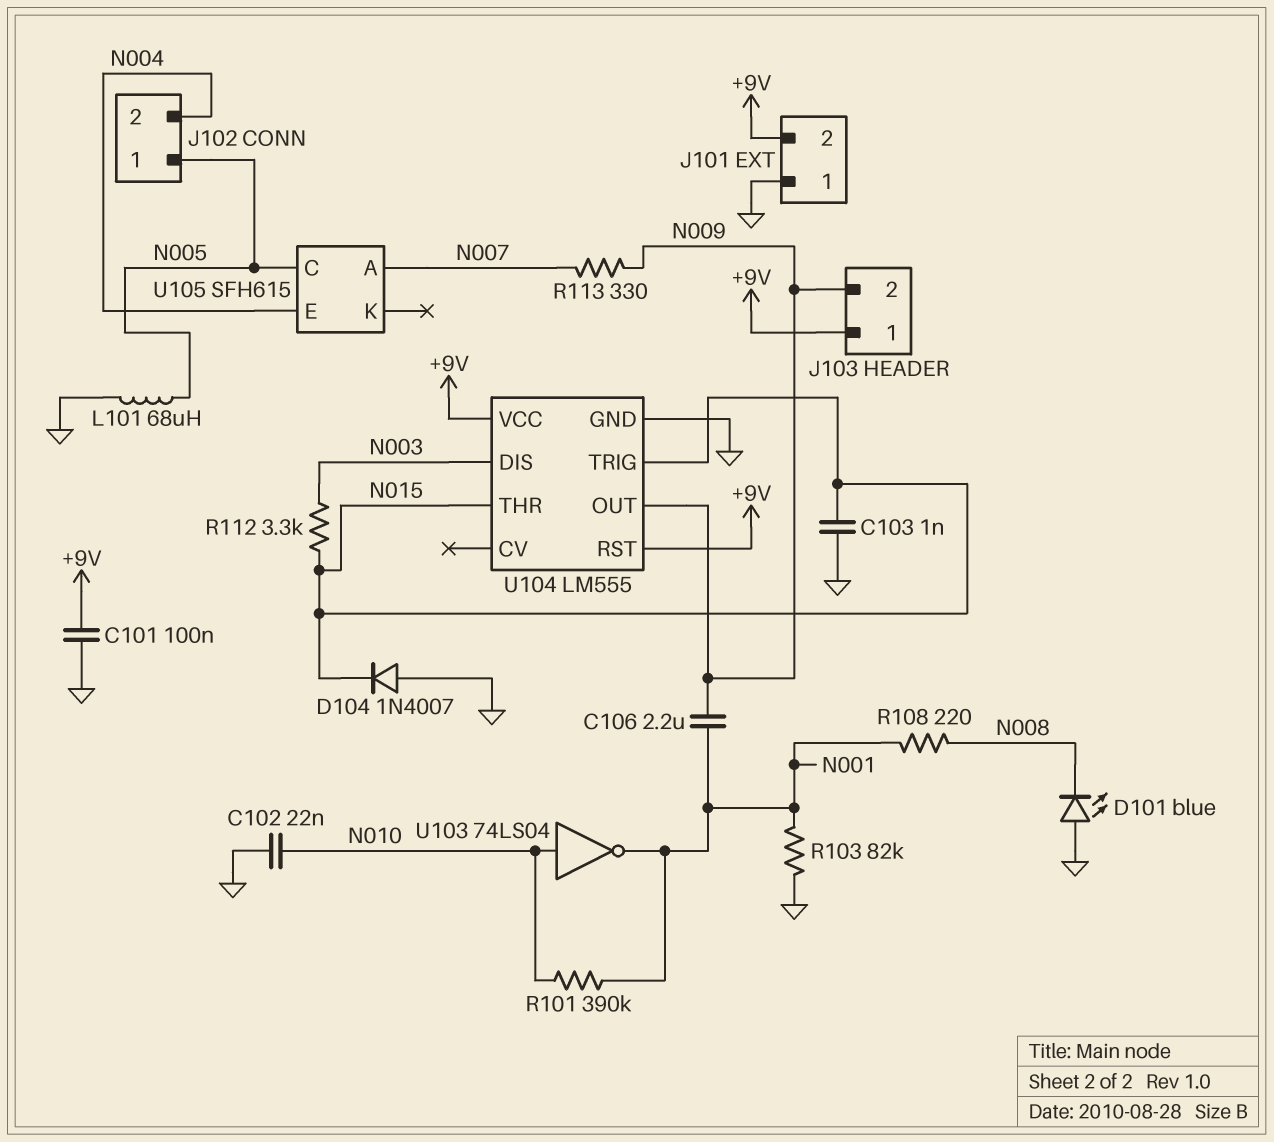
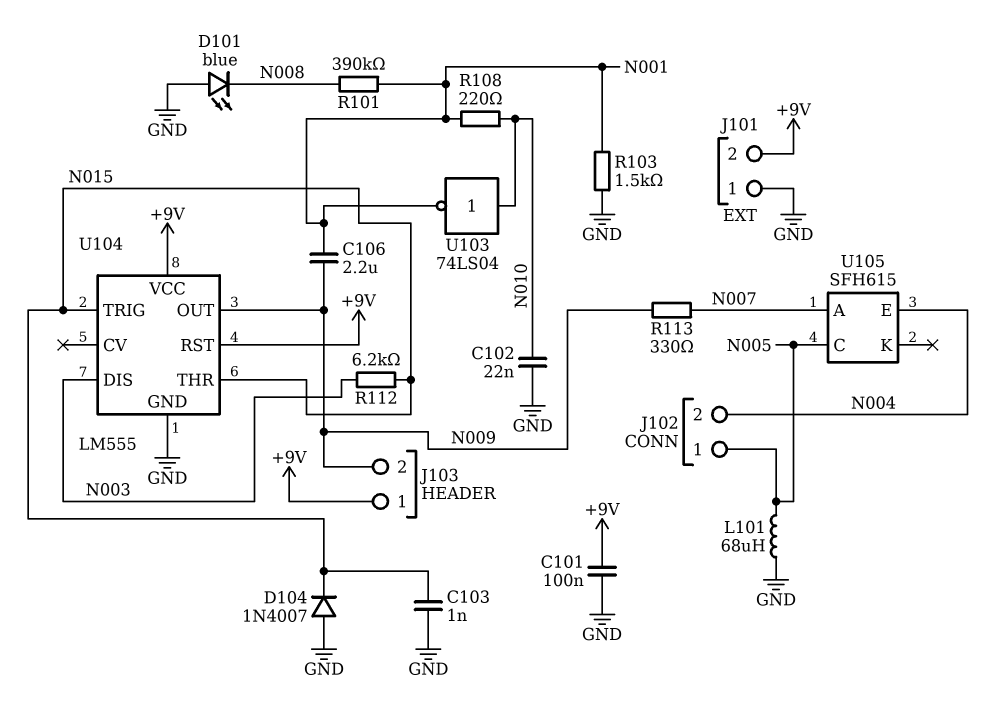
R101: 390k (N001, N010) -> 390k (N001, N008)
R103: 82k (GND, N001) -> 1.5k (GND, N001)
R108: 220 (N001, N008) -> 220 (N001, N010)
R112: 3.3k (N003, N015) -> 6.2k (N003, N015)

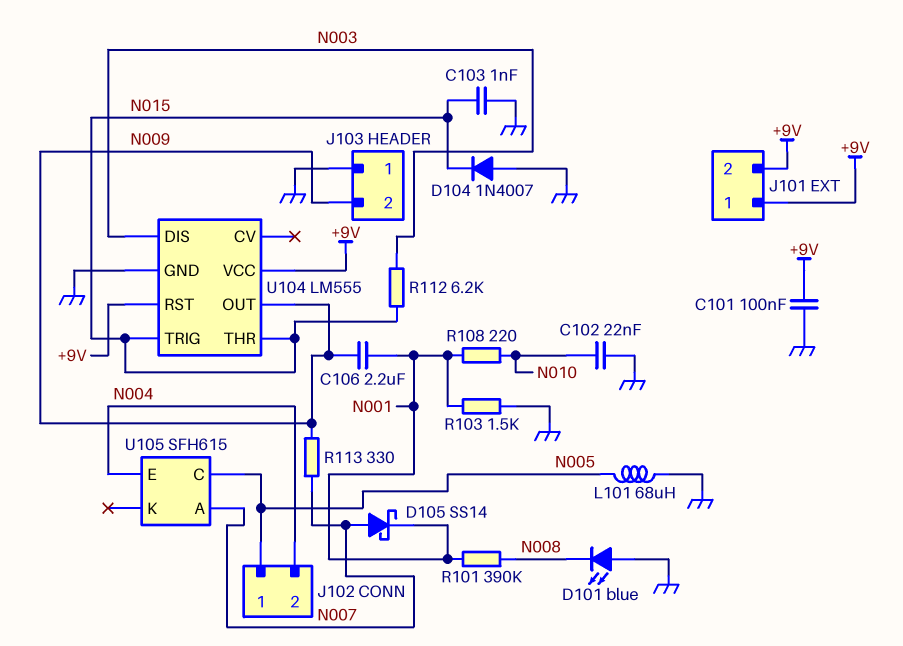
D105: none -> schottky SS14 (A N007, K N001)
J101 pin 1: GND -> +9V
J103 pin 1: +9V -> GND
U103: NOT 74LS04 (in N010, out N001) -> none

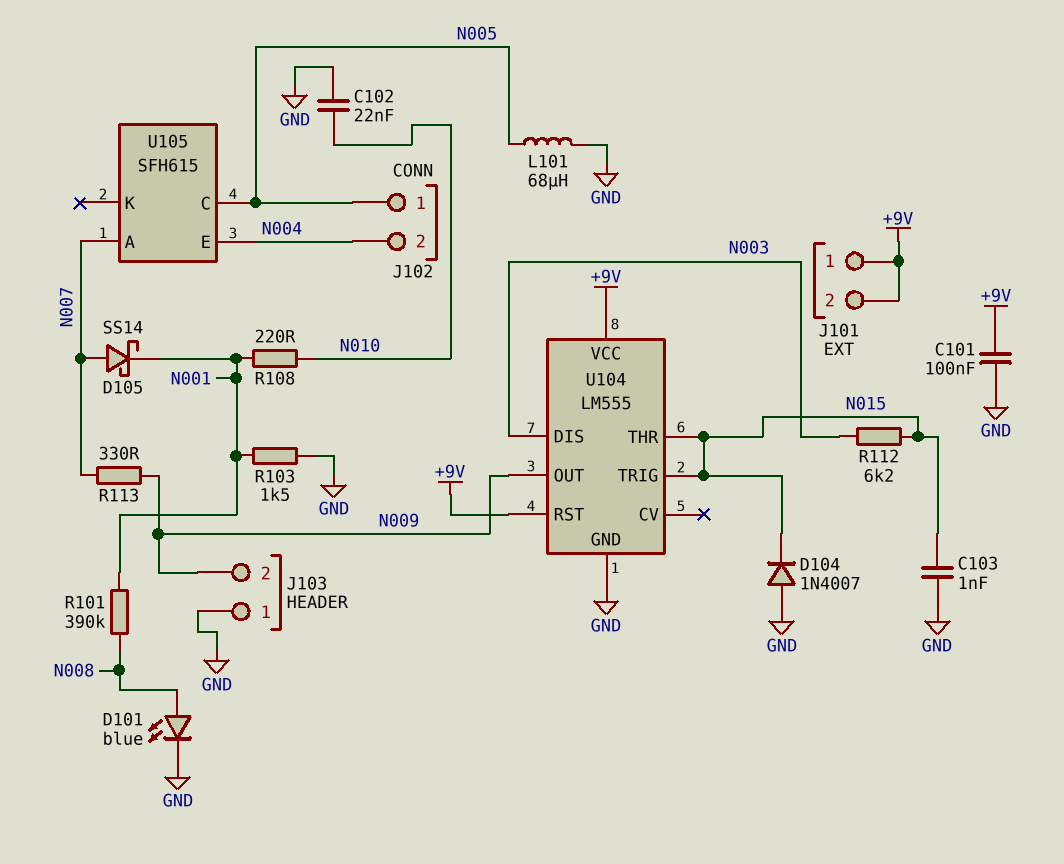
C106: 2.2uF (N001, N009) -> none
D101: LED blue (A GND, K N008) -> LED blue (A N008, K GND)

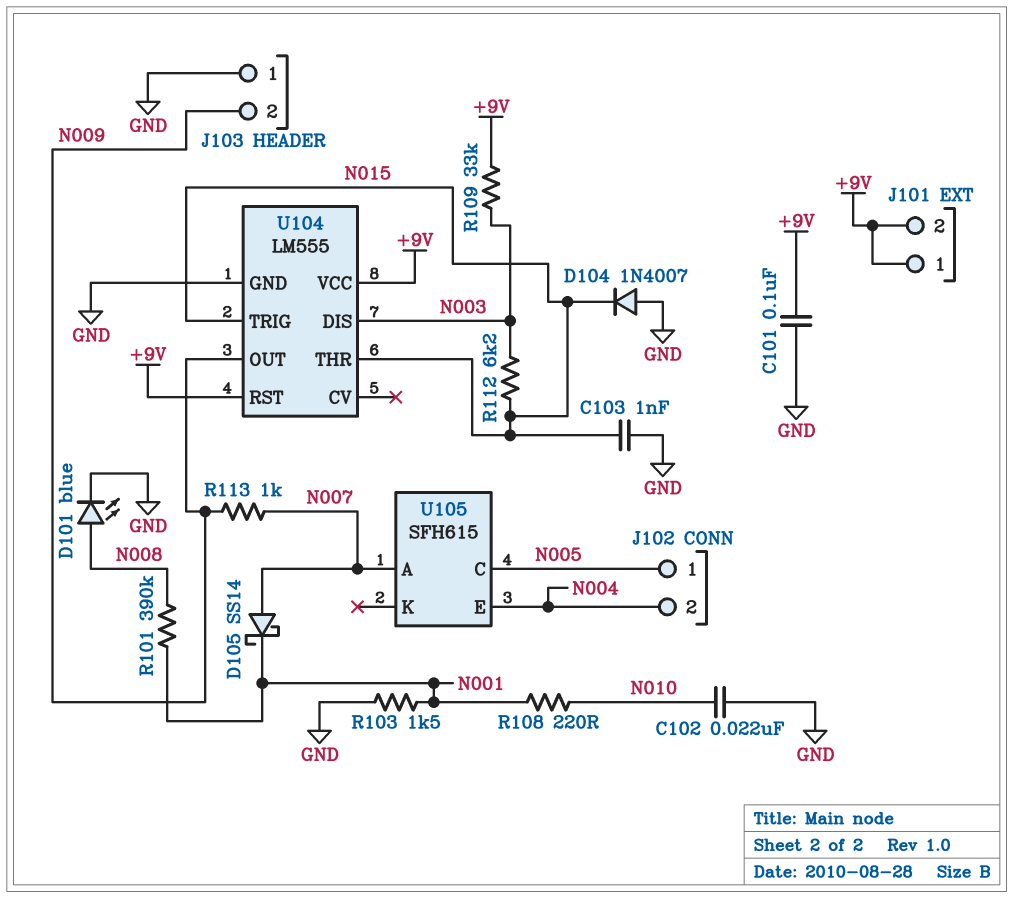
L101: 68uH (GND, N005) -> none
R109: none -> 33k (+9V, N003)
R113: 330 (N007, N009) -> 1k (N007, N009)

